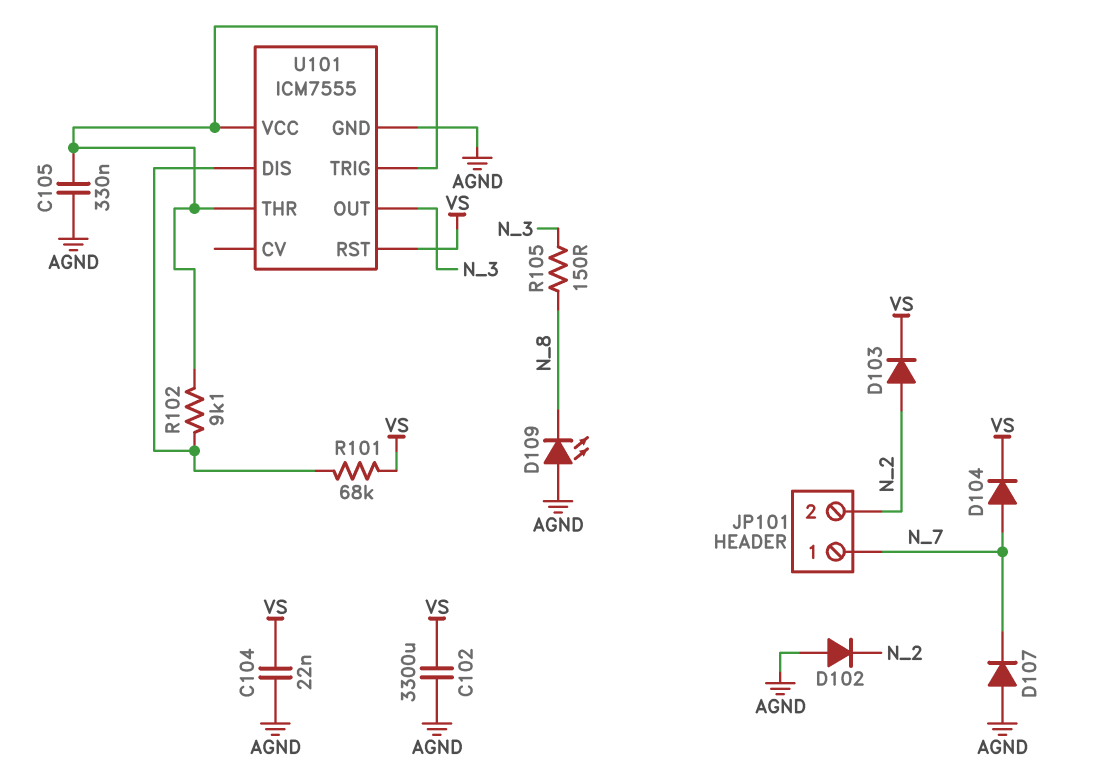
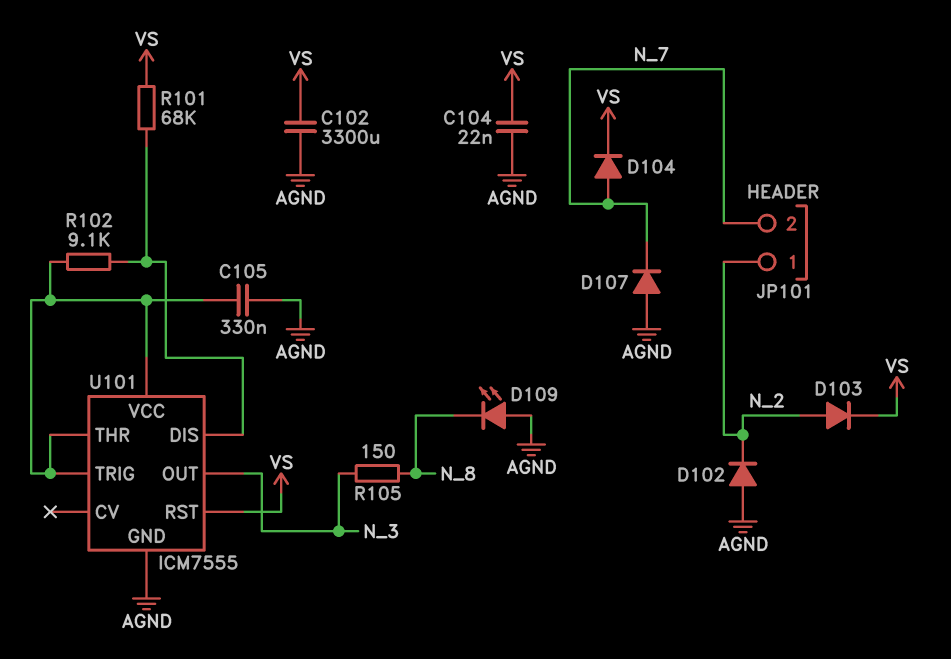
JP101 pin 1: N_7 -> N_2
JP101 pin 2: N_2 -> N_7

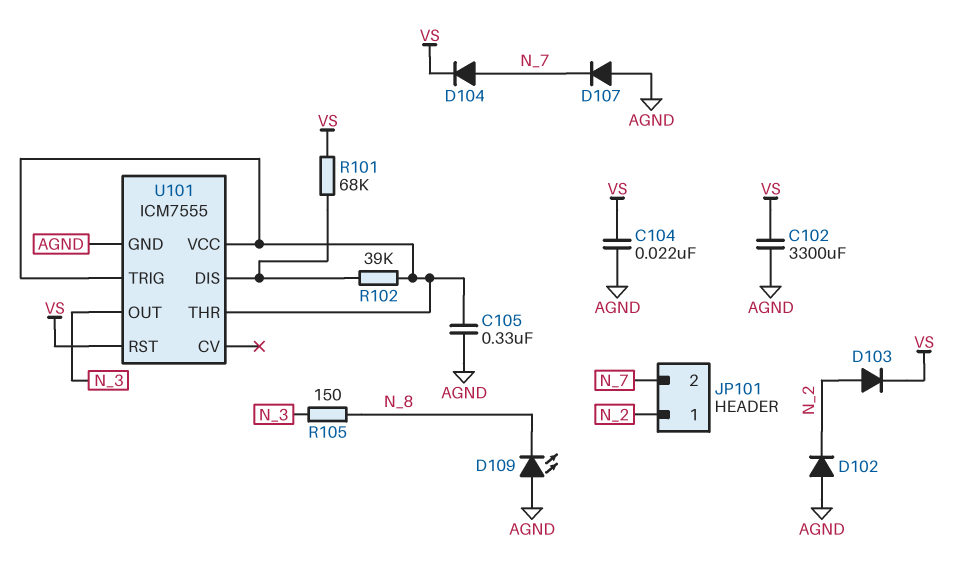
R102: 9.1k (U101/DIS, U101/THR) -> 39k (U101/DIS, U101/THR)

